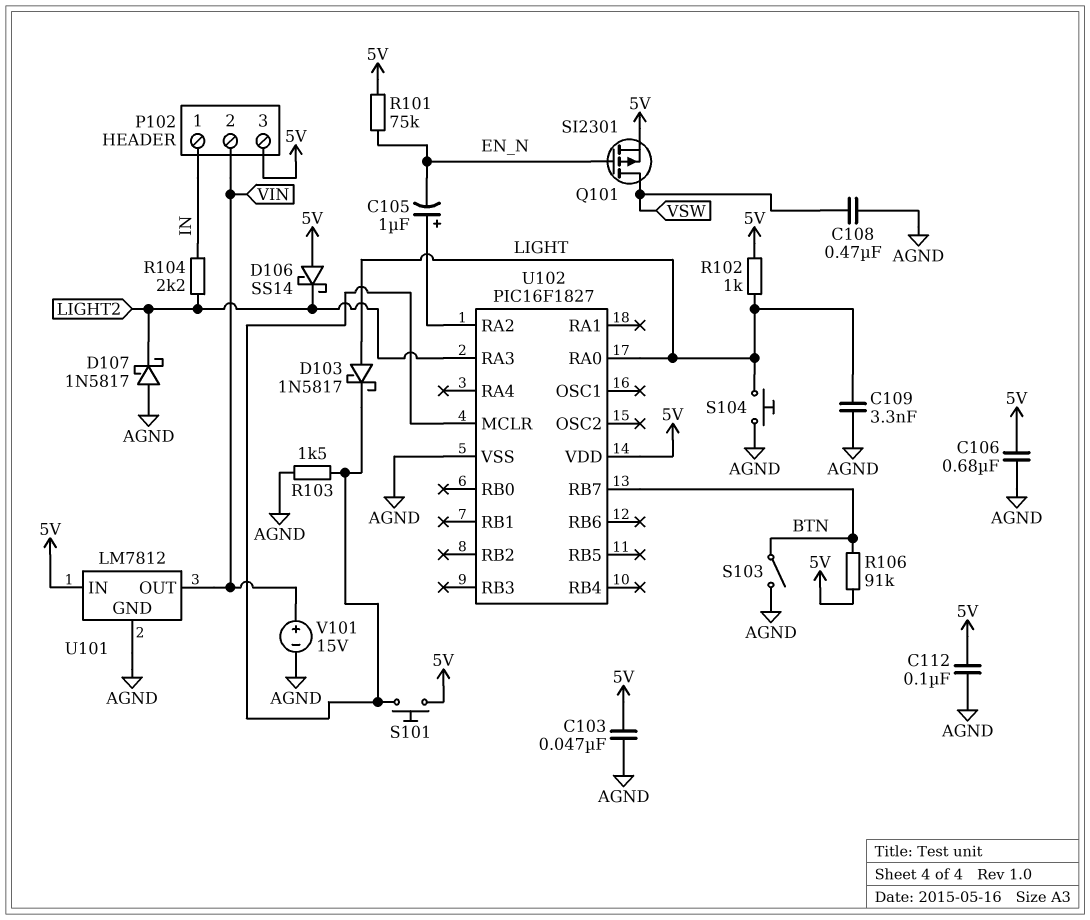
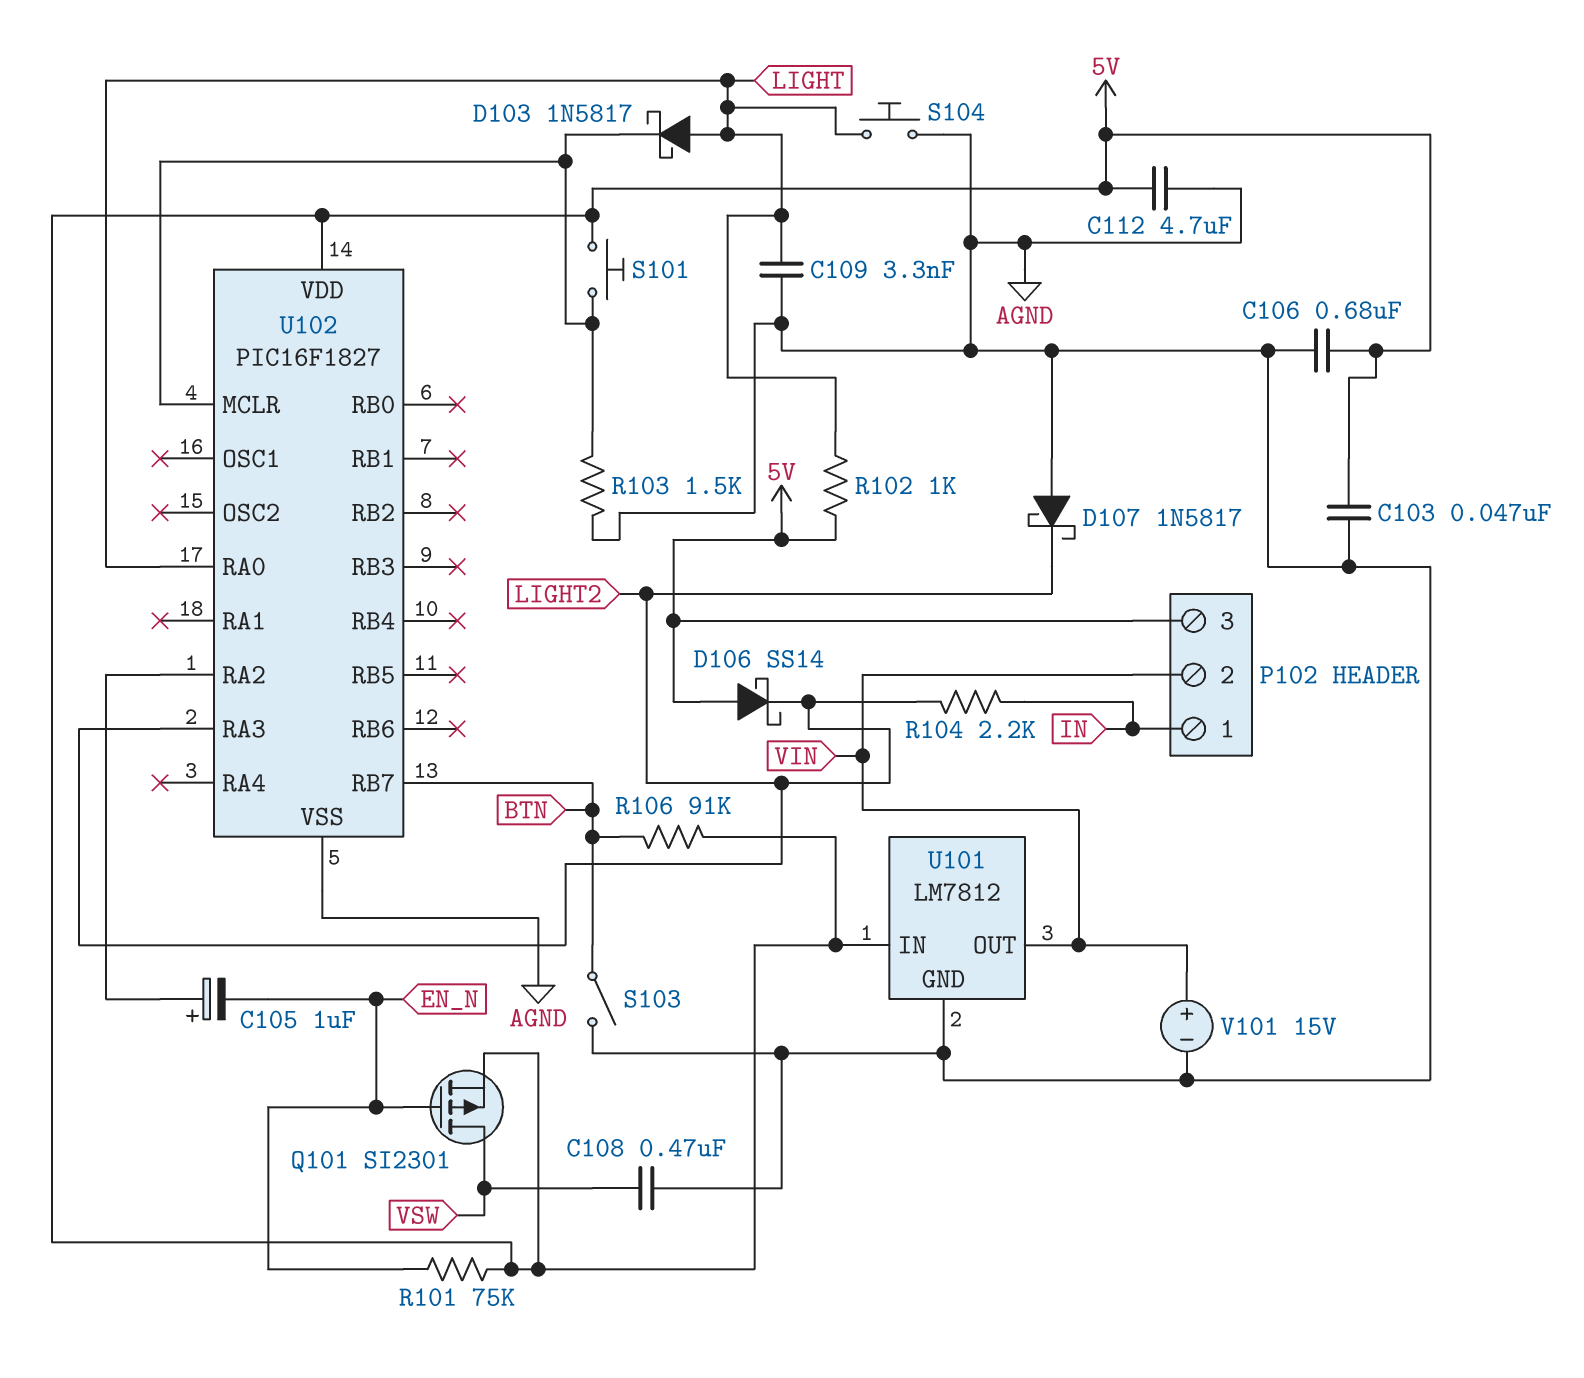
C112: 100nF (5V, AGND) -> 4.7uF (5V, AGND)

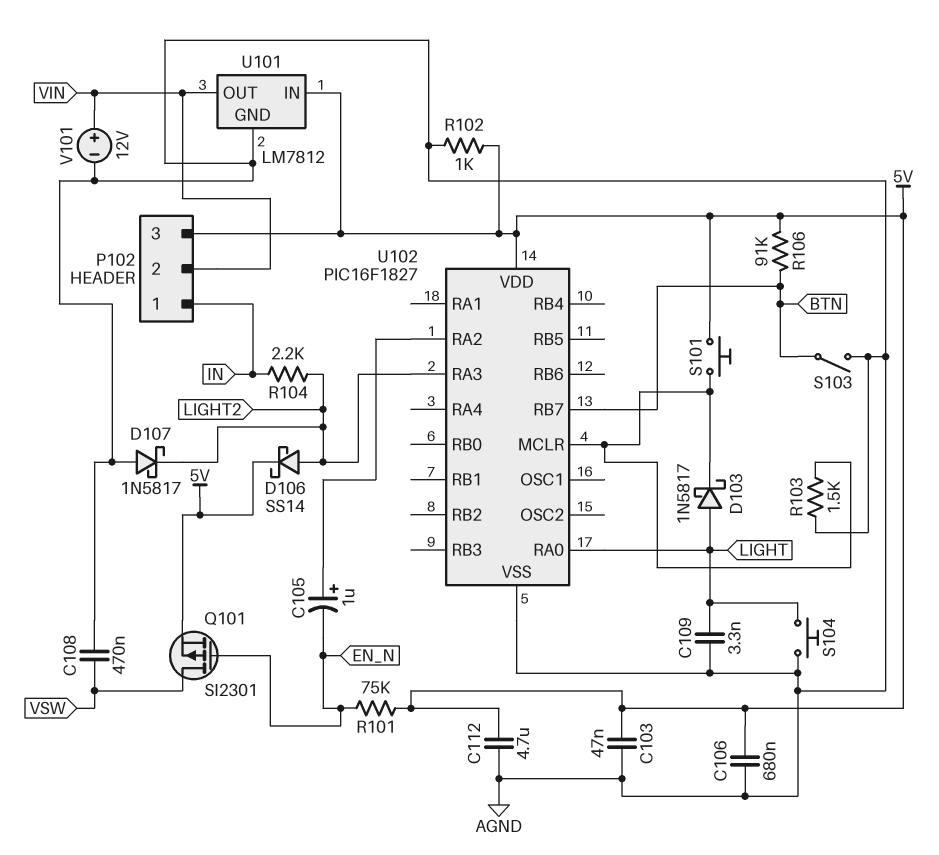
D106: schottky SS14 (A 5V, K LIGHT2) -> schottky SS14 (A LIGHT2, K 5V)
R102: 1k (5V, LIGHT) -> 1k (5V, AGND)
V101: 15V (plus VIN, minus AGND) -> 12V (plus VIN, minus AGND)

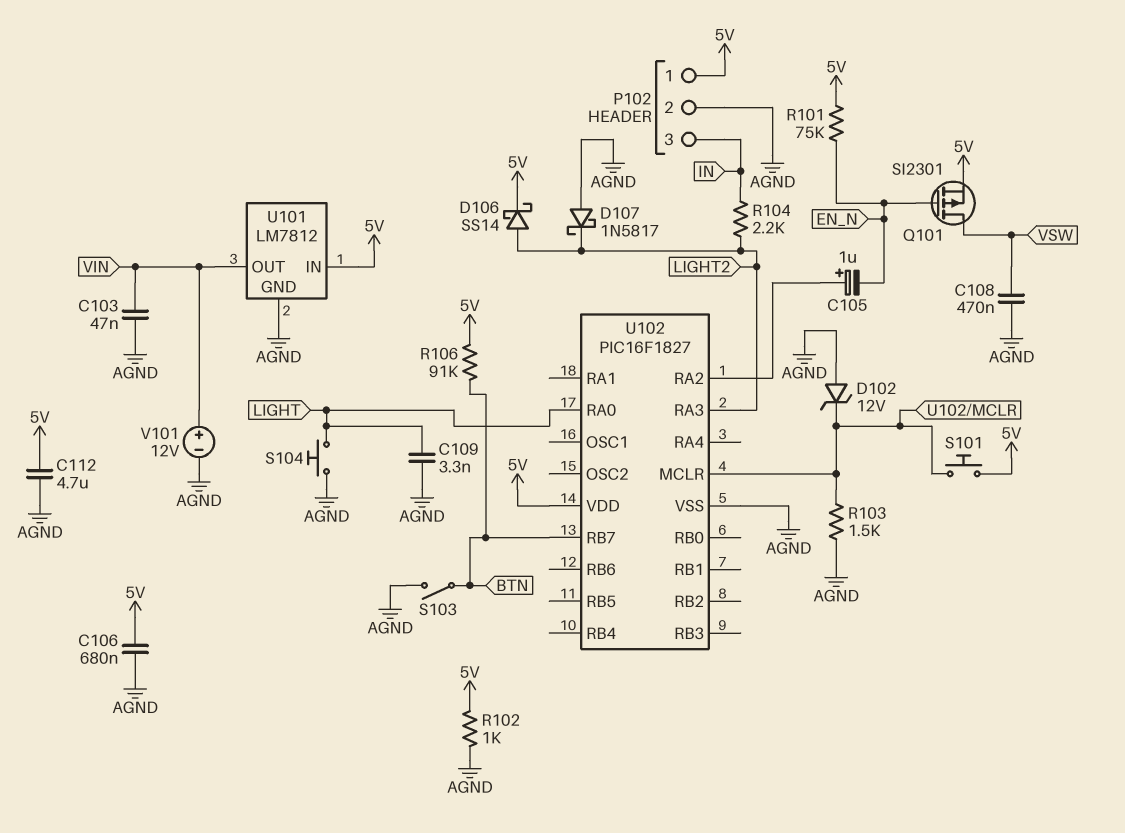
C103: 47nF (5V, AGND) -> 47nF (AGND, VIN)
D102: none -> zener 12V (A AGND, K U102/MCLR)
D103: schottky 1N5817 (A LIGHT, K U102/MCLR) -> none
P102 pin 1: IN -> 5V
P102 pin 2: VIN -> AGND
P102 pin 3: 5V -> IN

